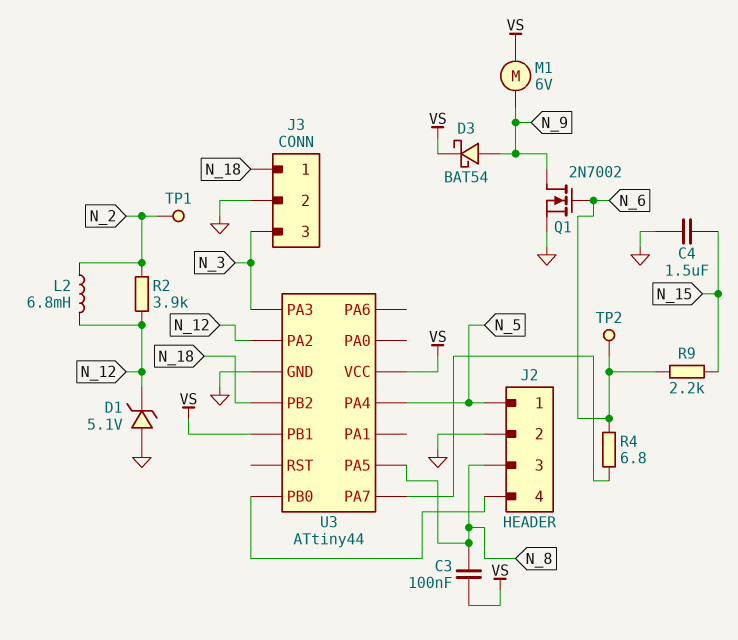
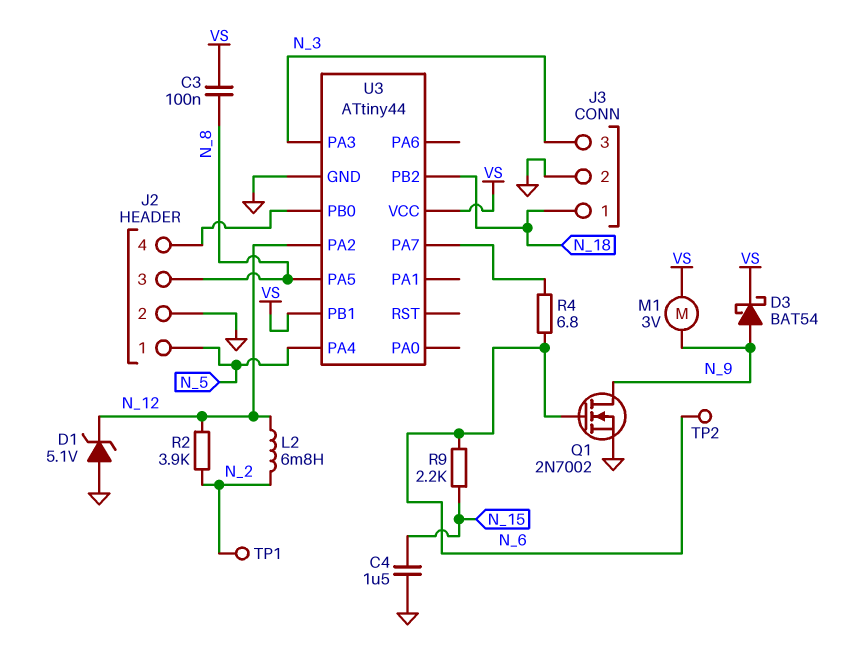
M1: motor 6V (N_9, VS) -> motor 3V (N_9, VS)

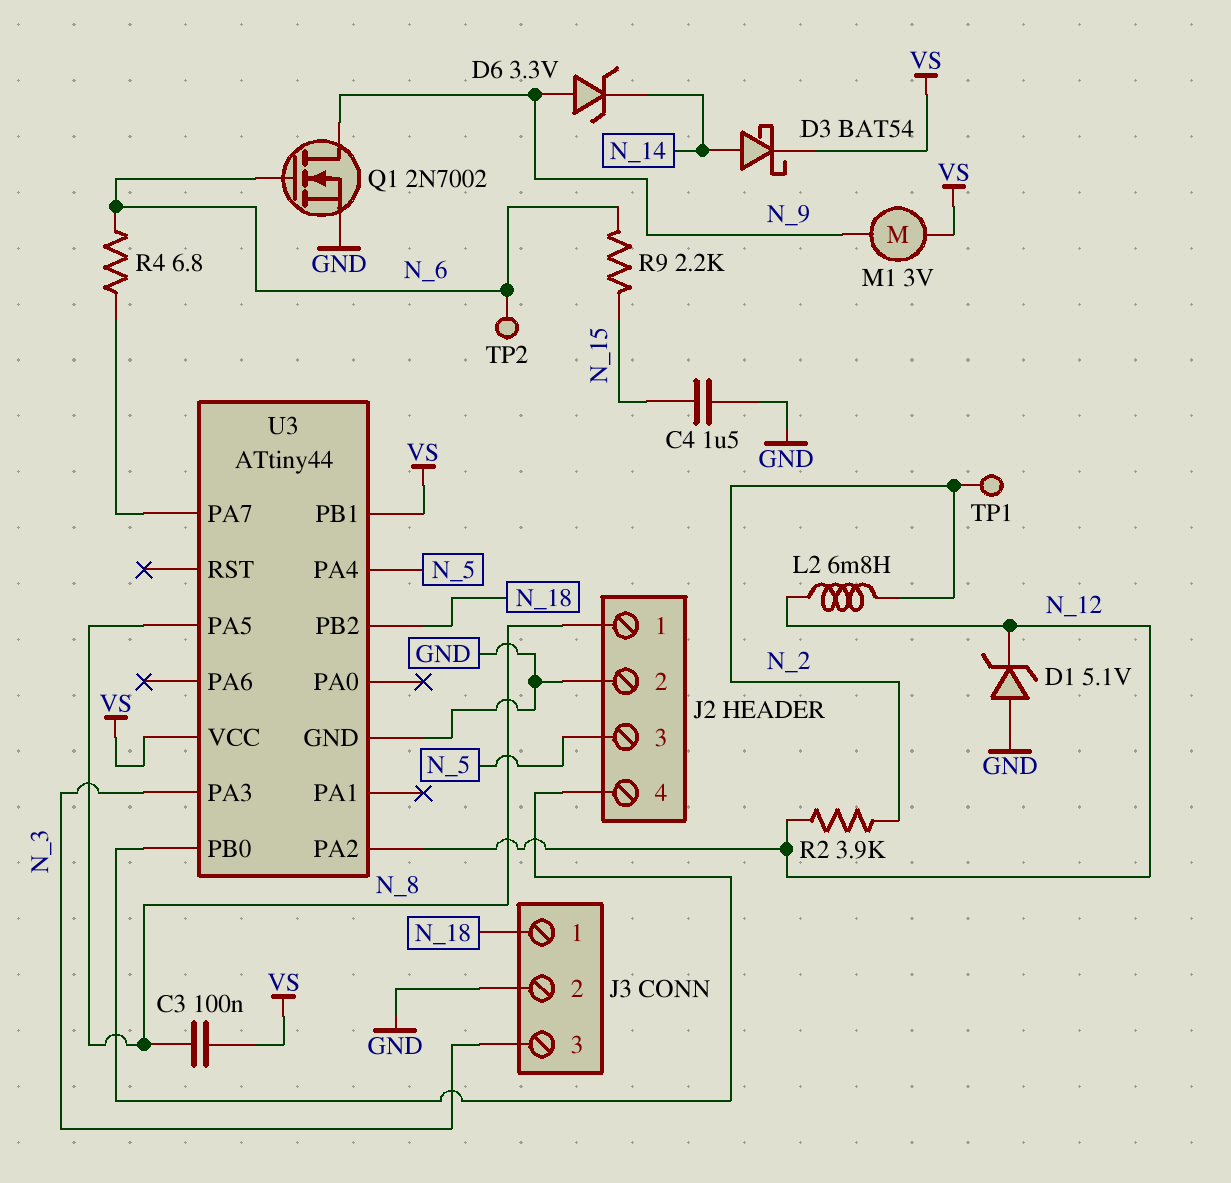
D3: schottky BAT54 (A N_9, K VS) -> schottky BAT54 (A N_14, K VS)
D6: none -> zener 3.3V (A N_9, K N_14)
J2 pin 1: N_5 -> N_8
J2 pin 3: N_8 -> N_5

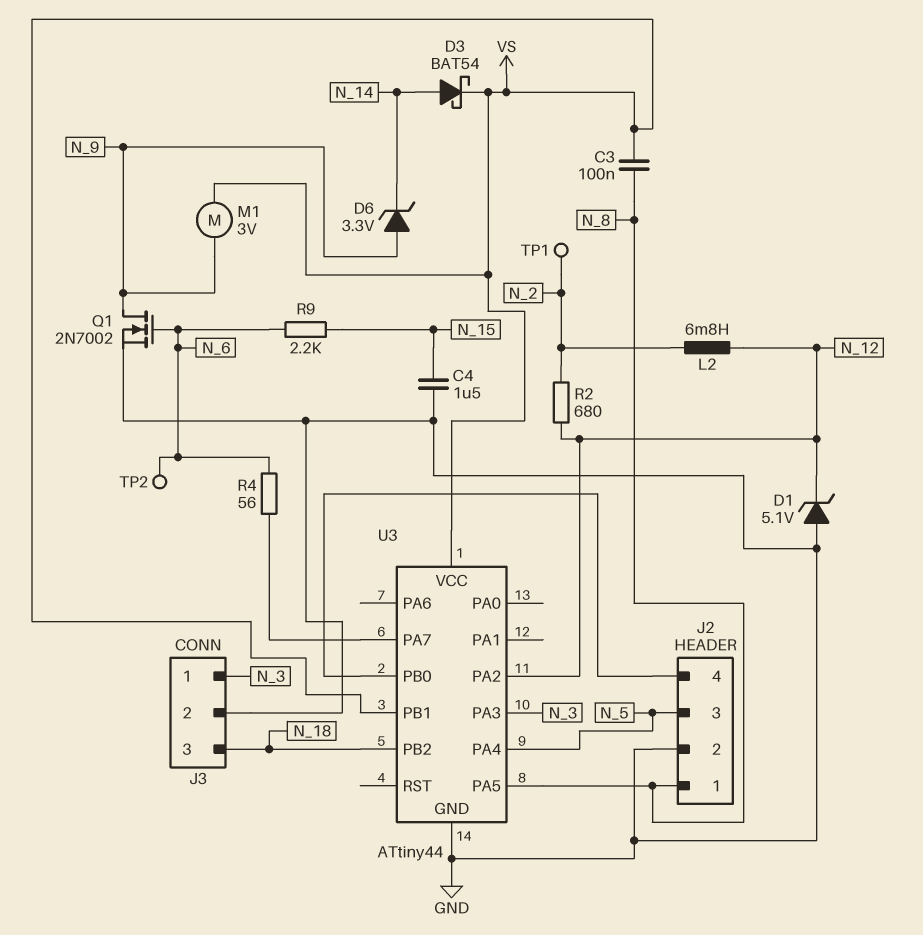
J3 pin 1: N_18 -> N_3
J3 pin 3: N_3 -> N_18
R2: 3.9k (N_2, N_12) -> 680 (N_2, N_12)
R4: 6.8 (N_6, U3/PA7) -> 56 (N_6, U3/PA7)

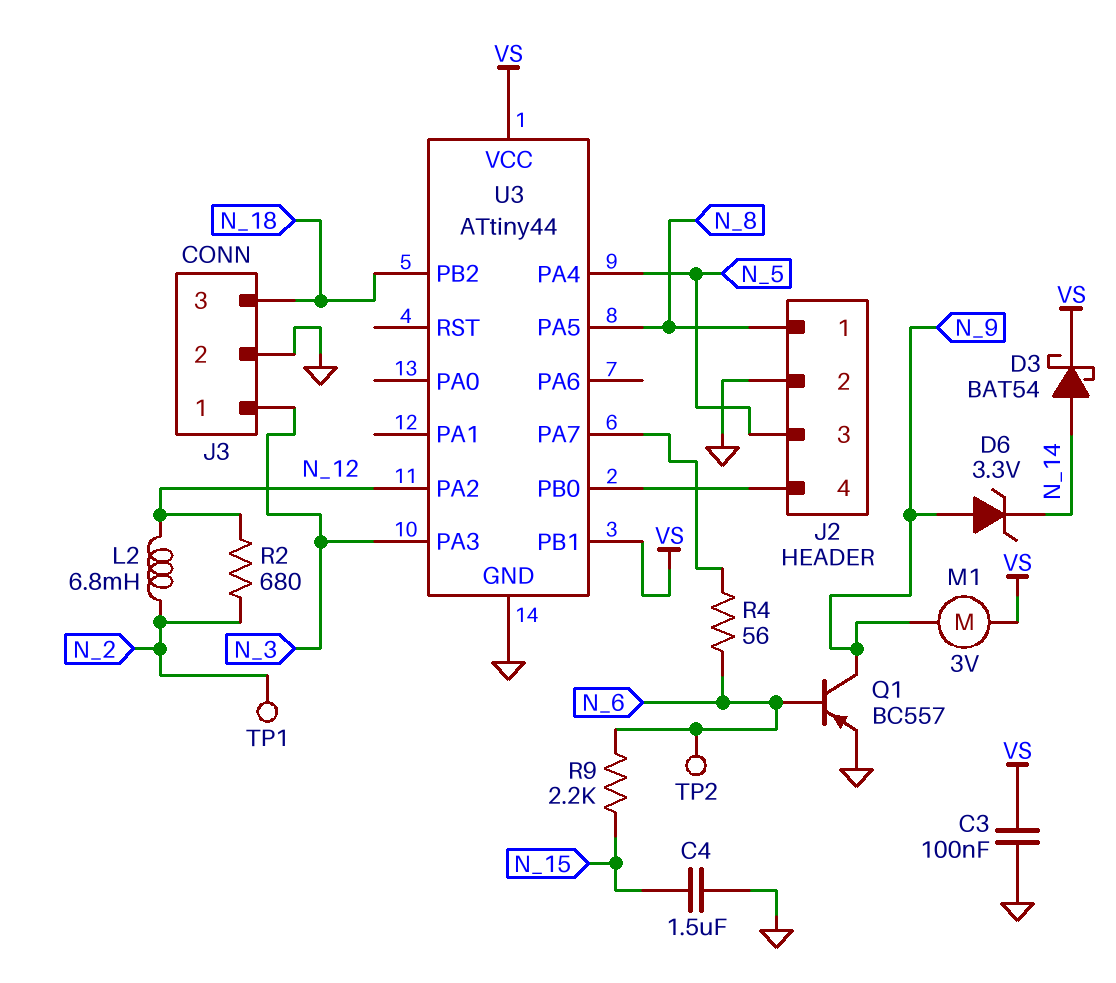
C3: 100nF (N_8, VS) -> 100nF (GND, VS)
D1: zener 5.1V (A GND, K N_12) -> none
Q1: NMOS 2N7002 (G N_6, D N_9, S GND) -> PNP BC557 (B N_6, C N_9, E GND)

